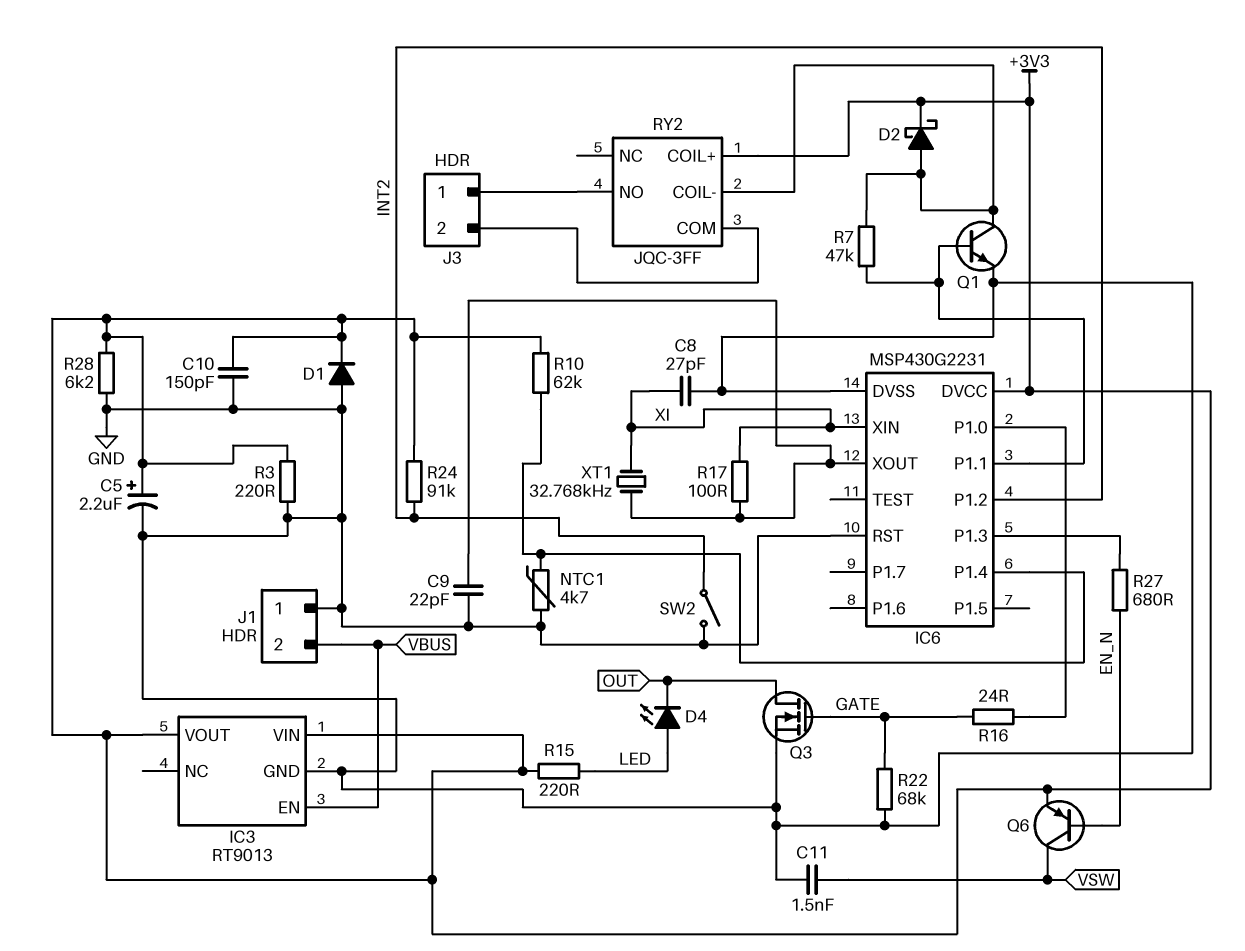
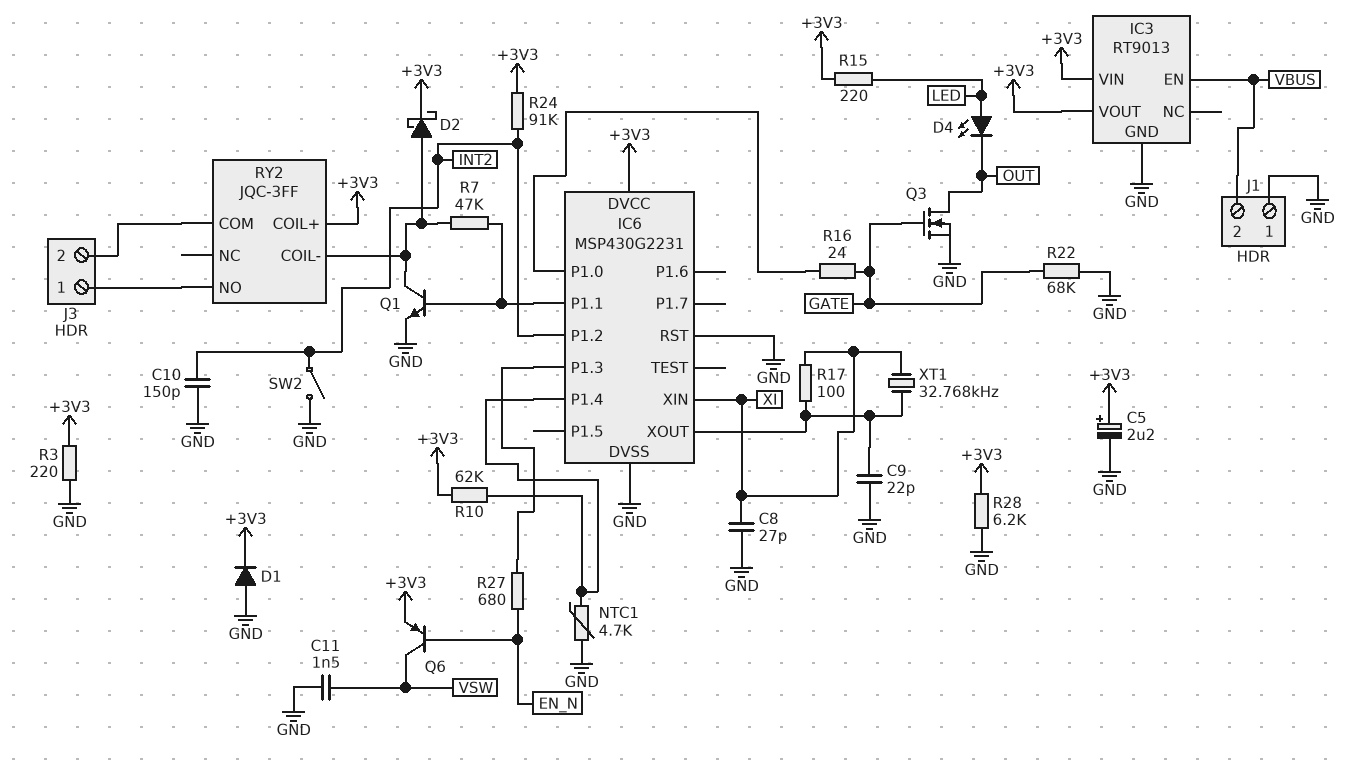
C10: 150pF (+3V3, GND) -> 150pF (GND, INT2)

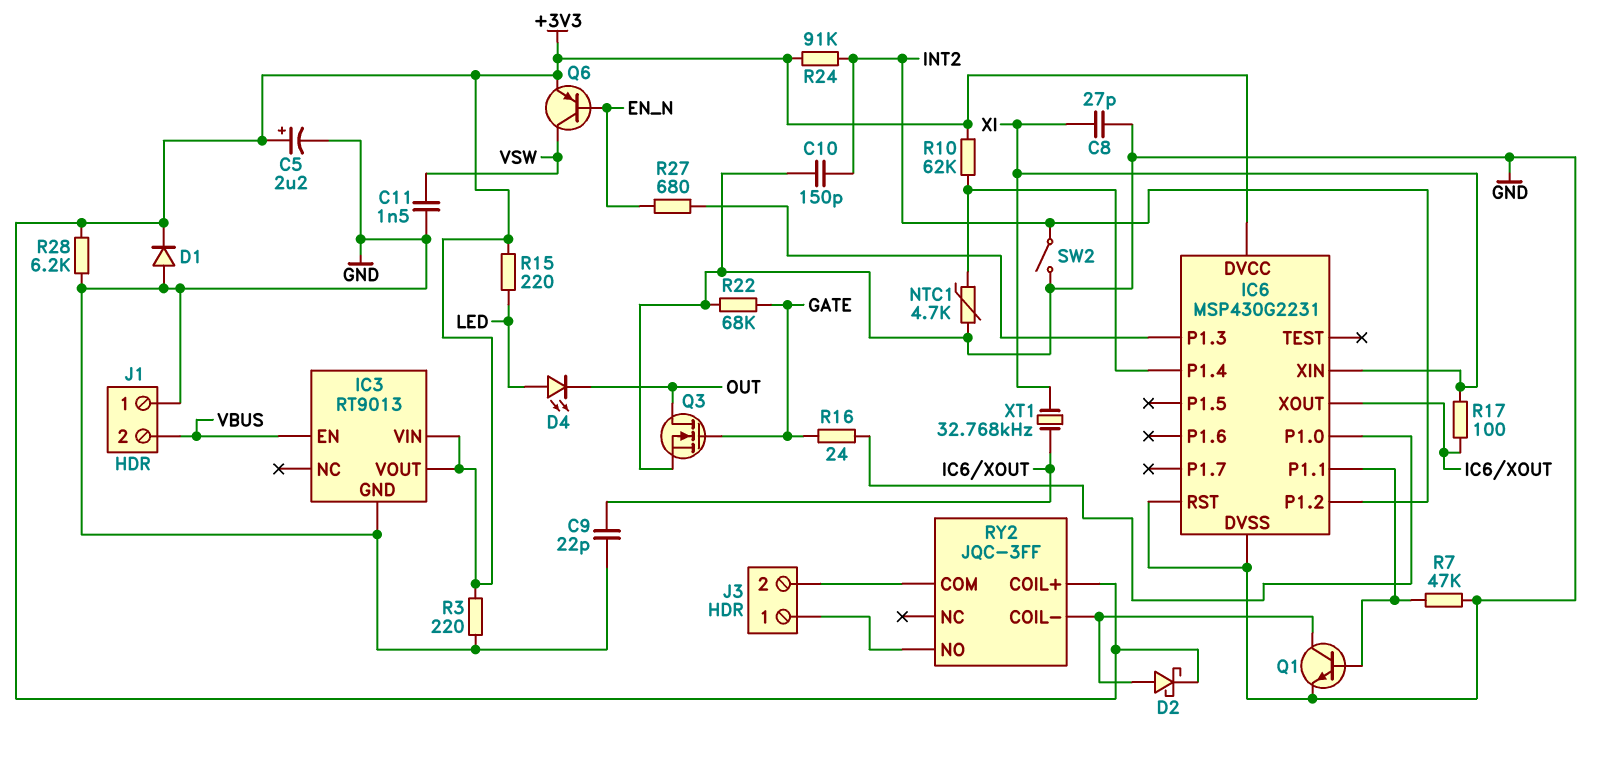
R7: 47k (IC6/P1.1, RY2/COIL-) -> 47k (GND, IC6/P1.1)

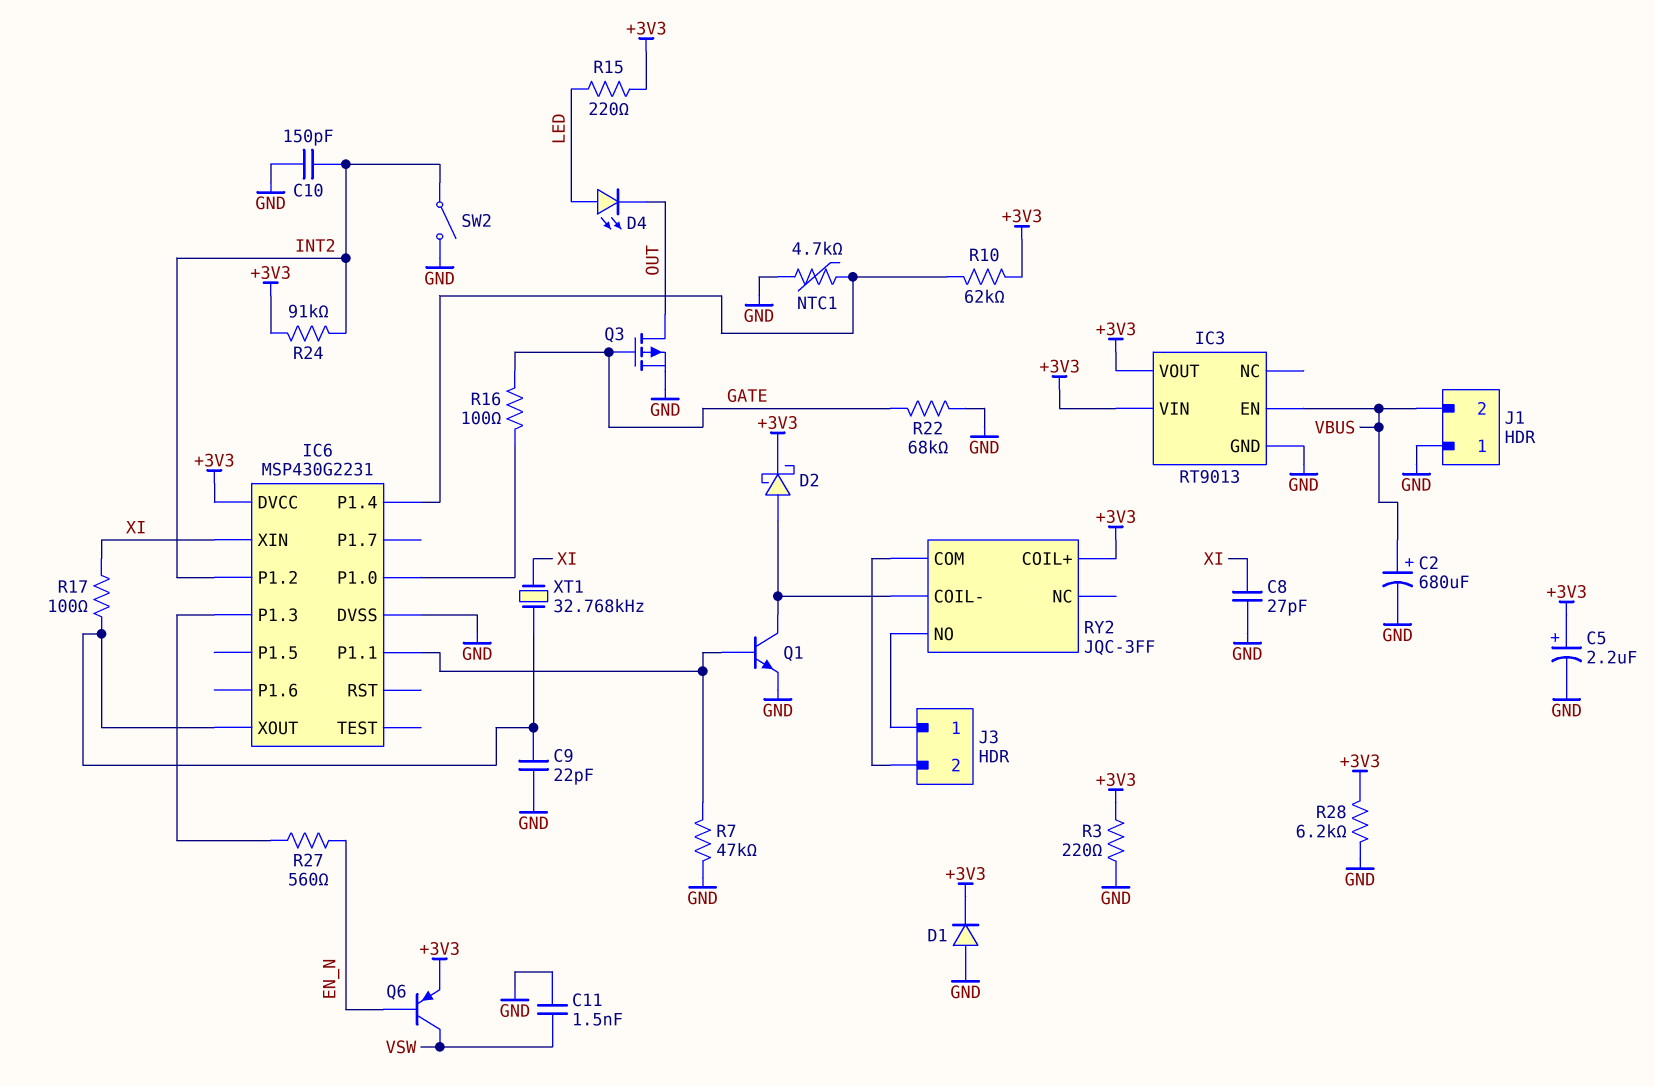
C2: none -> 680uF (plus VBUS, minus GND)
IC6 pin RST: GND -> none
Q3: NMOS (G GATE, D OUT, S GND) -> PMOS (G GATE, D OUT, S GND)
R16: 24 (GATE, IC6/P1.0) -> 100 (GATE, IC6/P1.0)
R27: 680 (EN_N, IC6/P1.3) -> 560 (EN_N, IC6/P1.3)

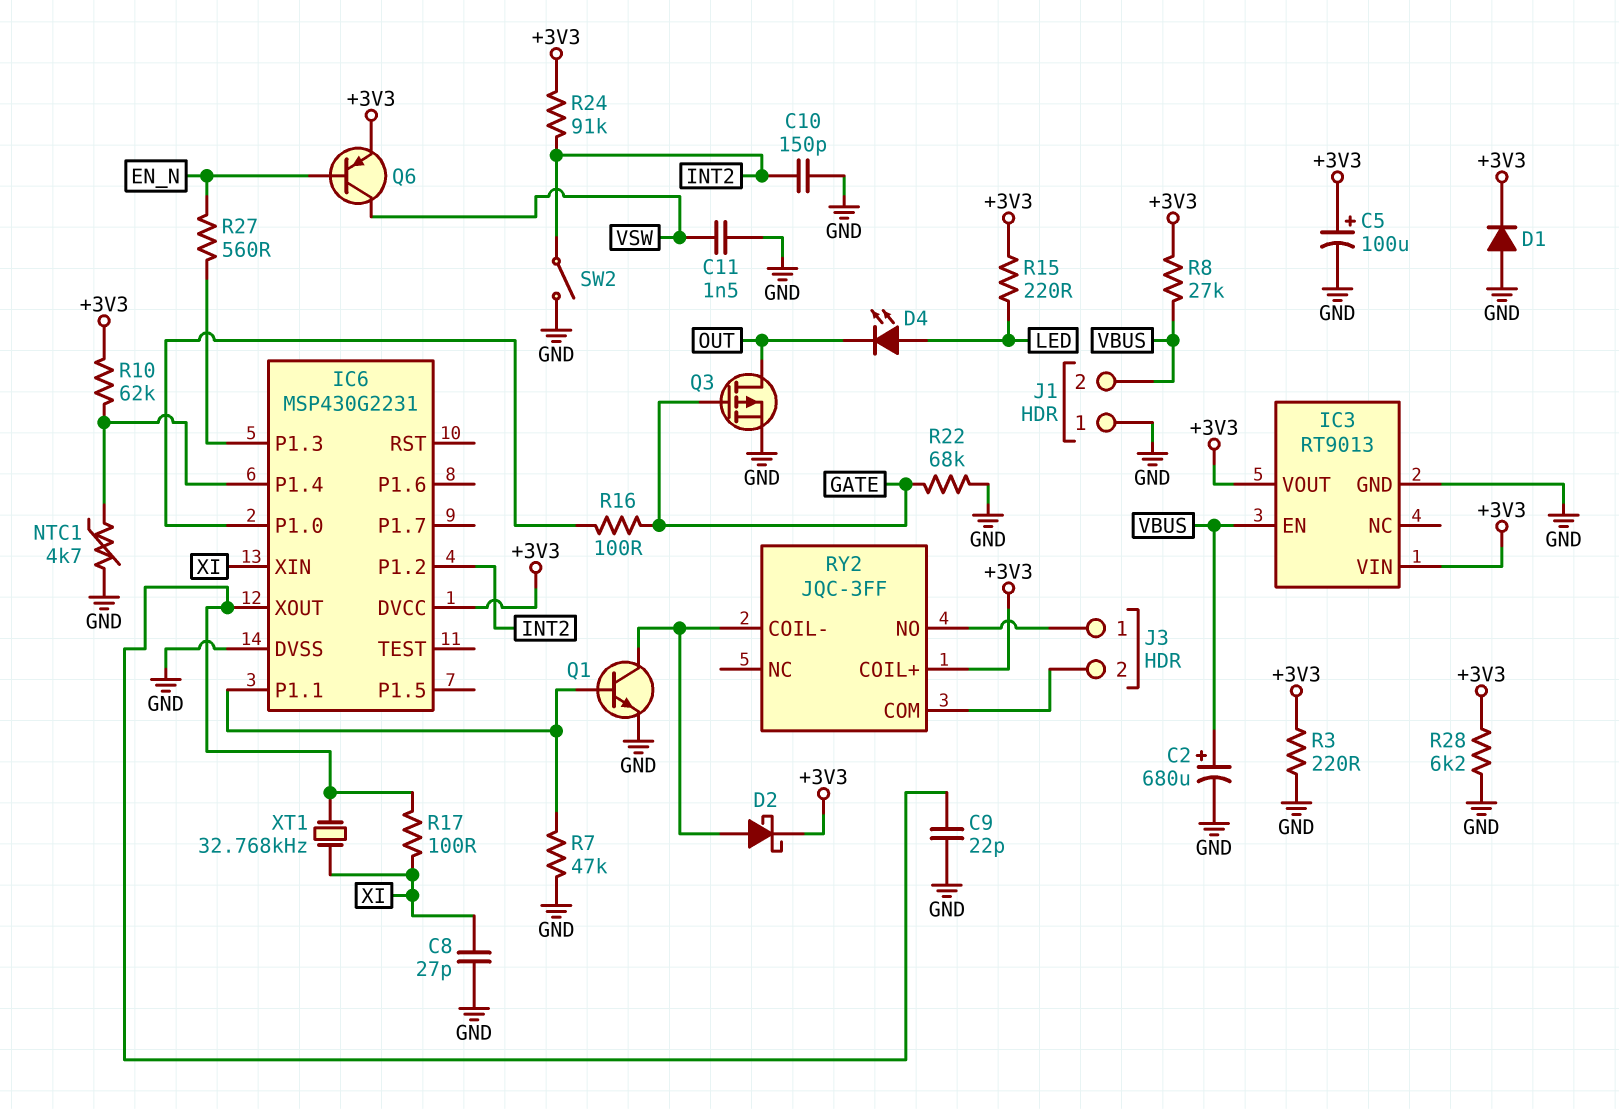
C5: 2.2uF (plus +3V3, minus GND) -> 100uF (plus +3V3, minus GND)
R8: none -> 27k (+3V3, VBUS)

